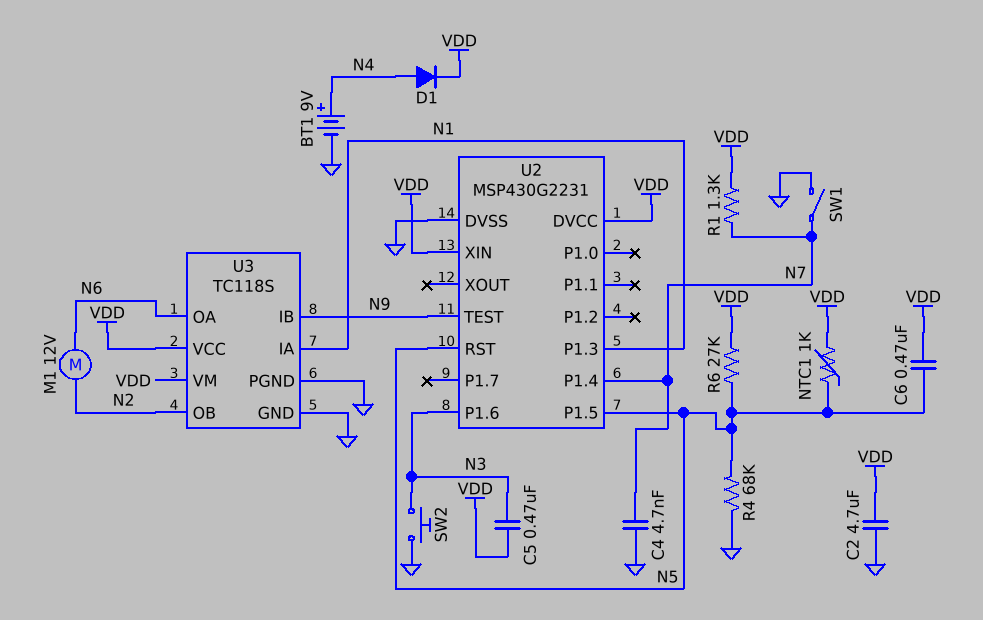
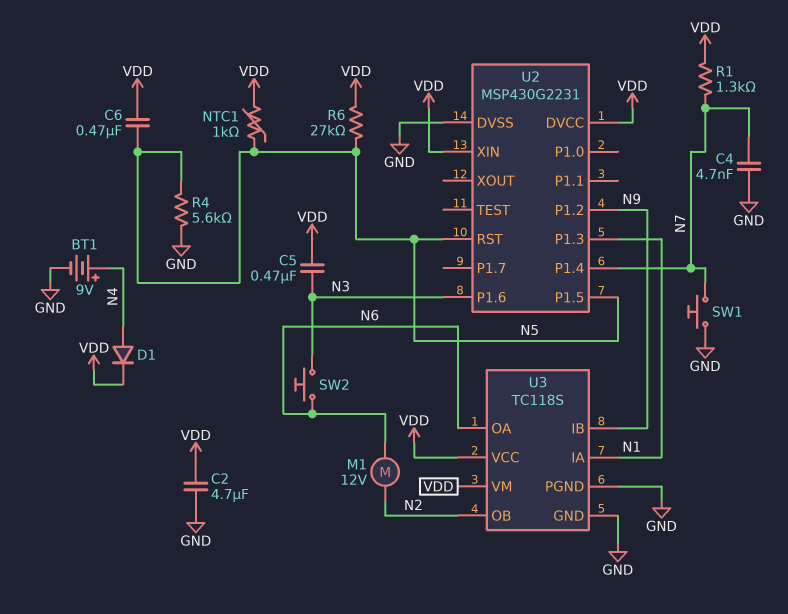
R4: 68k (GND, N5) -> 5.6k (GND, N5)
SW1: switch (GND, N7) -> button (GND, N7)
SW2: button (GND, N3) -> button (N3, N6)
U2 pin P1.2: none -> N9
U2 pin TEST: N9 -> none

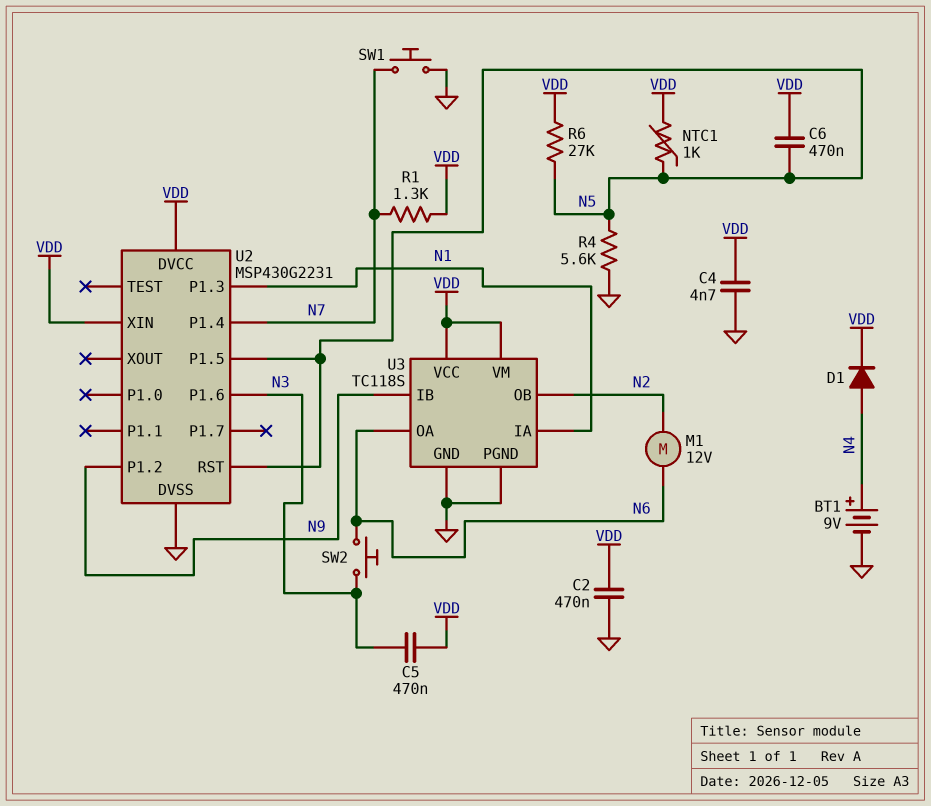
C2: 4.7uF (GND, VDD) -> 470nF (GND, VDD)
C4: 4.7nF (GND, N7) -> 4.7nF (GND, VDD)

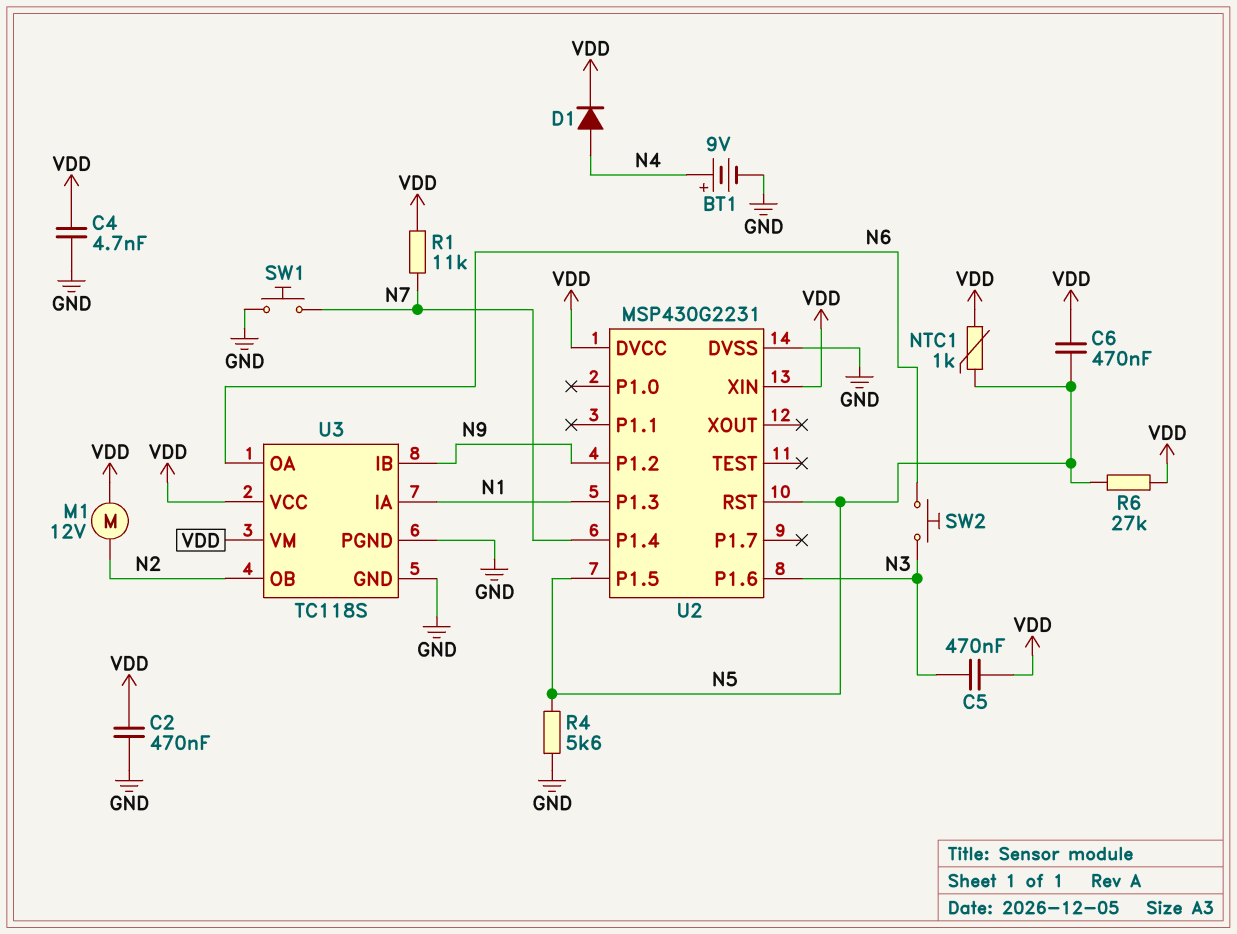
M1: motor 12V (N2, N6) -> motor 12V (N2, VDD)
R1: 1.3k (N7, VDD) -> 11k (N7, VDD)

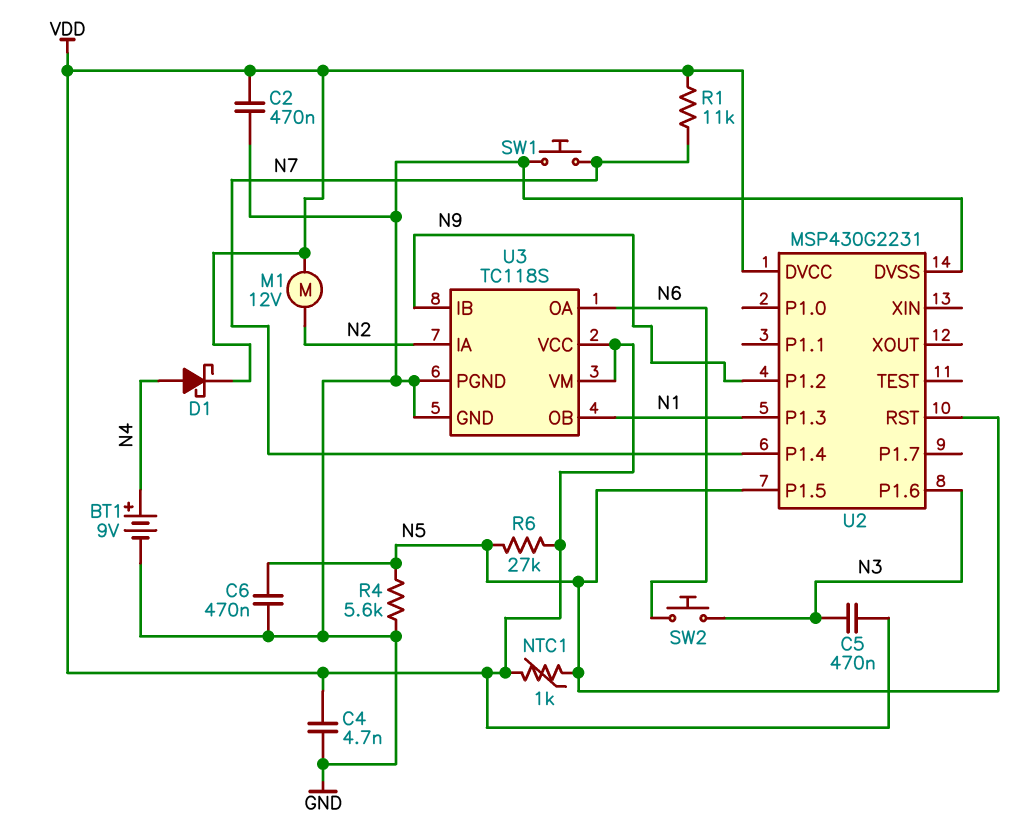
C6: 470nF (N5, VDD) -> 470nF (GND, N5)
D1: diode (A N4, K VDD) -> schottky (A N4, K VDD)
U2 pin XIN: VDD -> none
U3 pin IA: N1 -> N2
U3 pin OB: N2 -> N1

